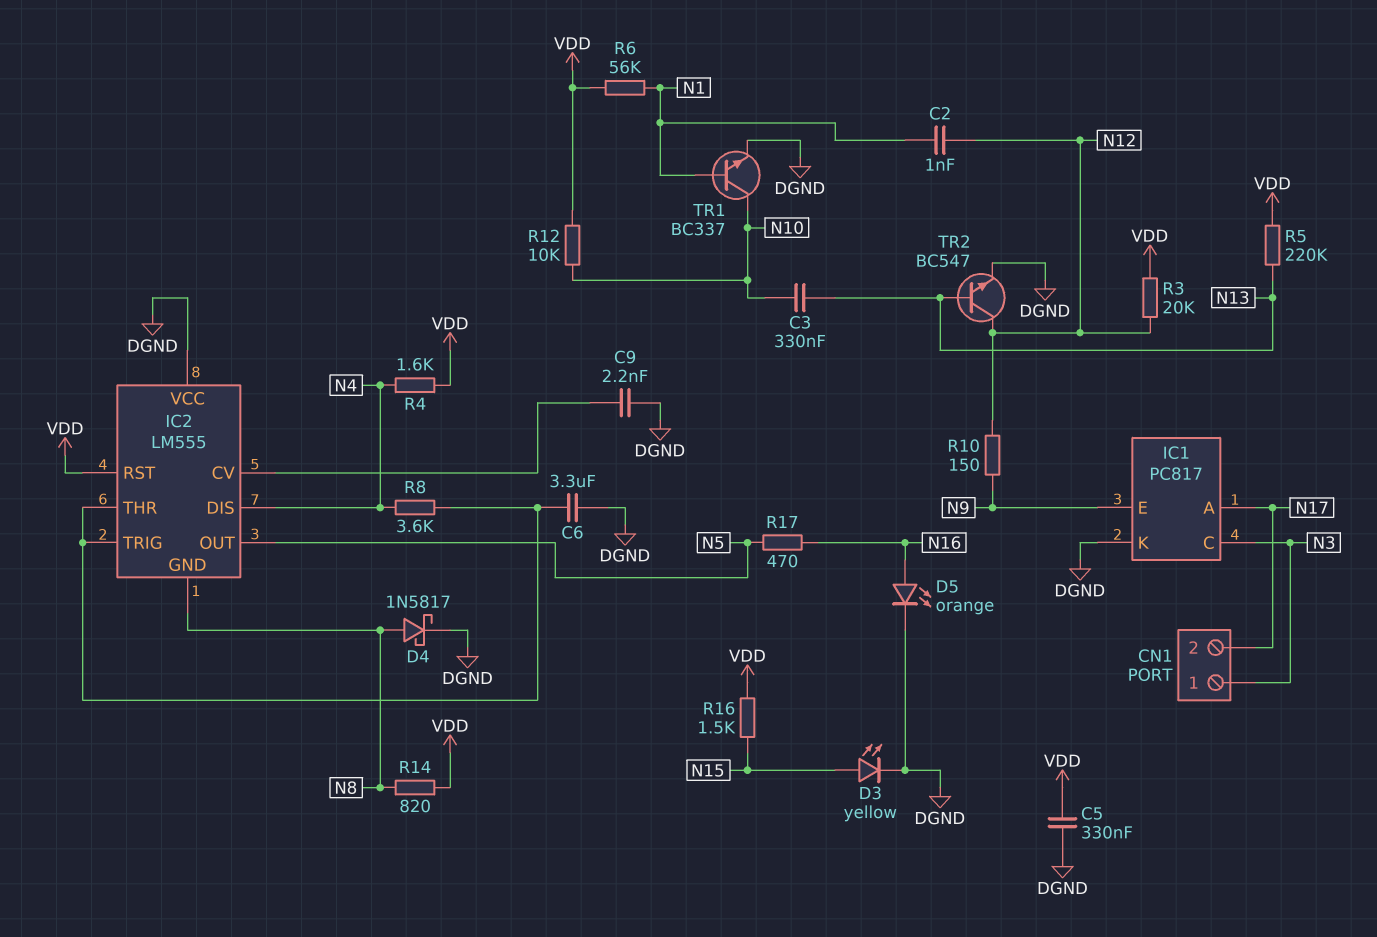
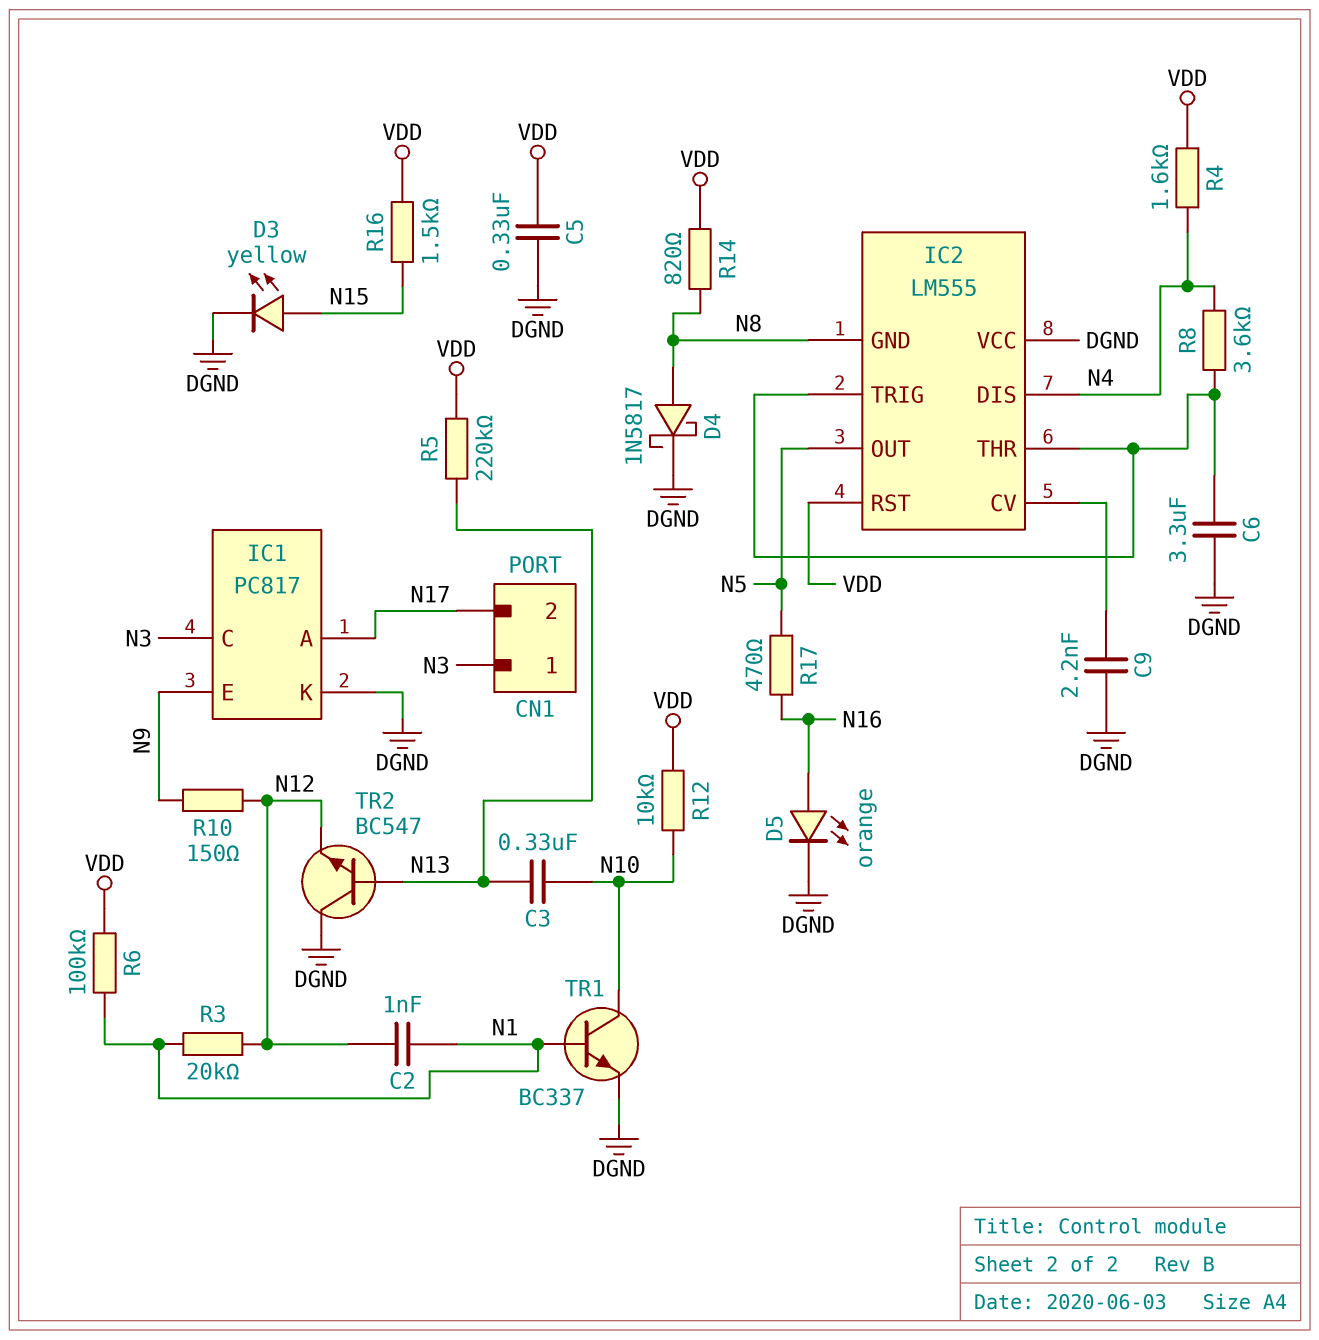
R3: 20k (N12, VDD) -> 20k (N1, N12)
R6: 56k (N1, VDD) -> 100k (N1, VDD)
TR2: NPN BC547 (B N13, C N12, E DGND) -> NPN BC547 (B N13, C DGND, E N12)

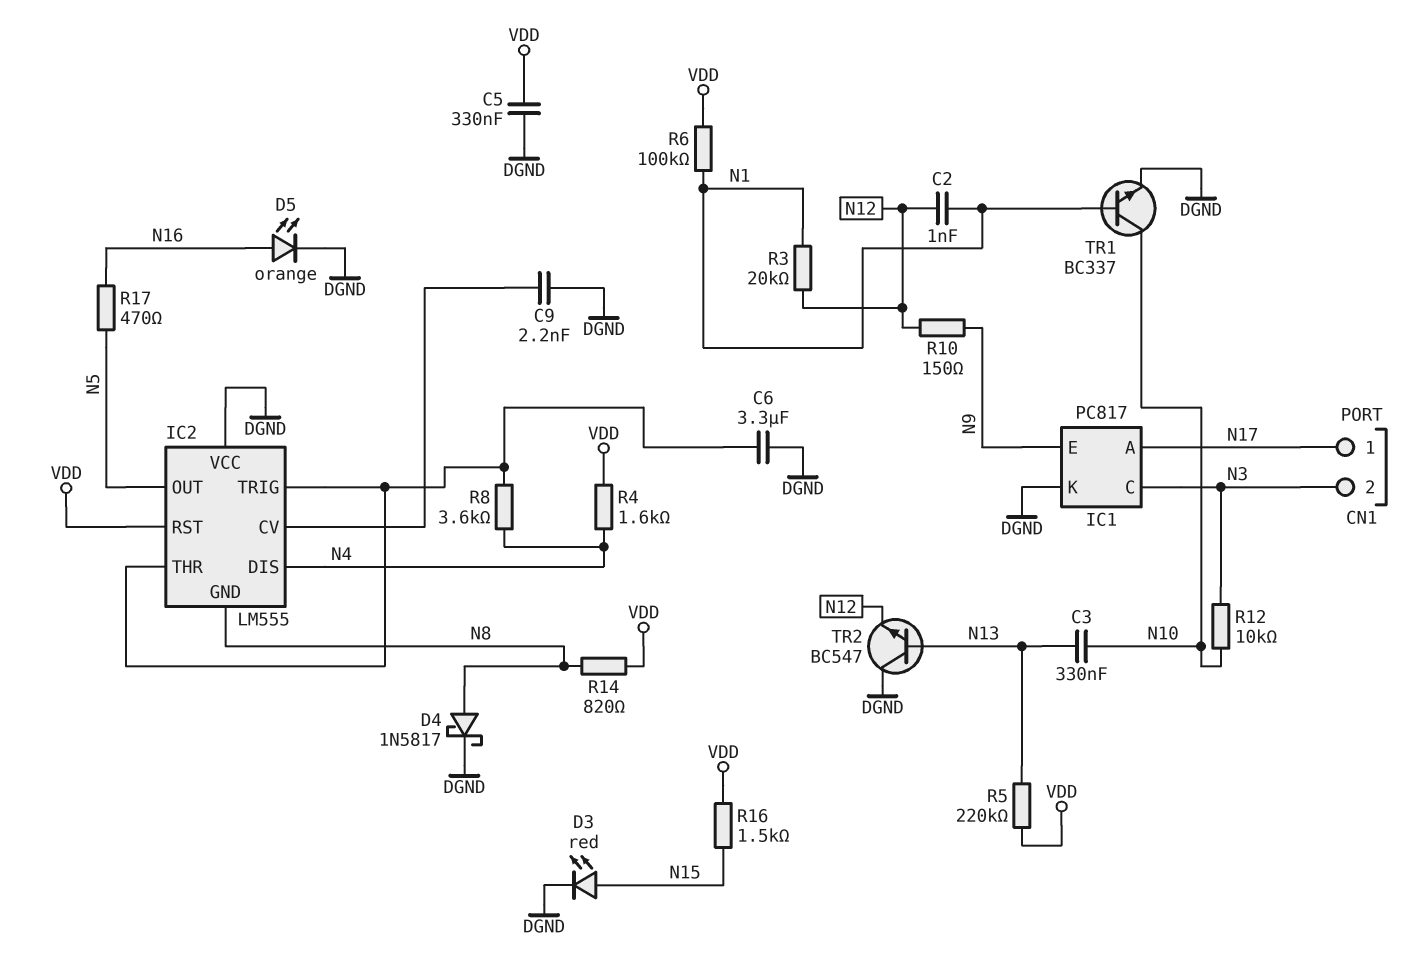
CN1 pin 1: N3 -> N17
CN1 pin 2: N17 -> N3
D3: LED yellow (A N15, K DGND) -> LED red (A N15, K DGND)
R12: 10k (N10, VDD) -> 10k (N3, N10)

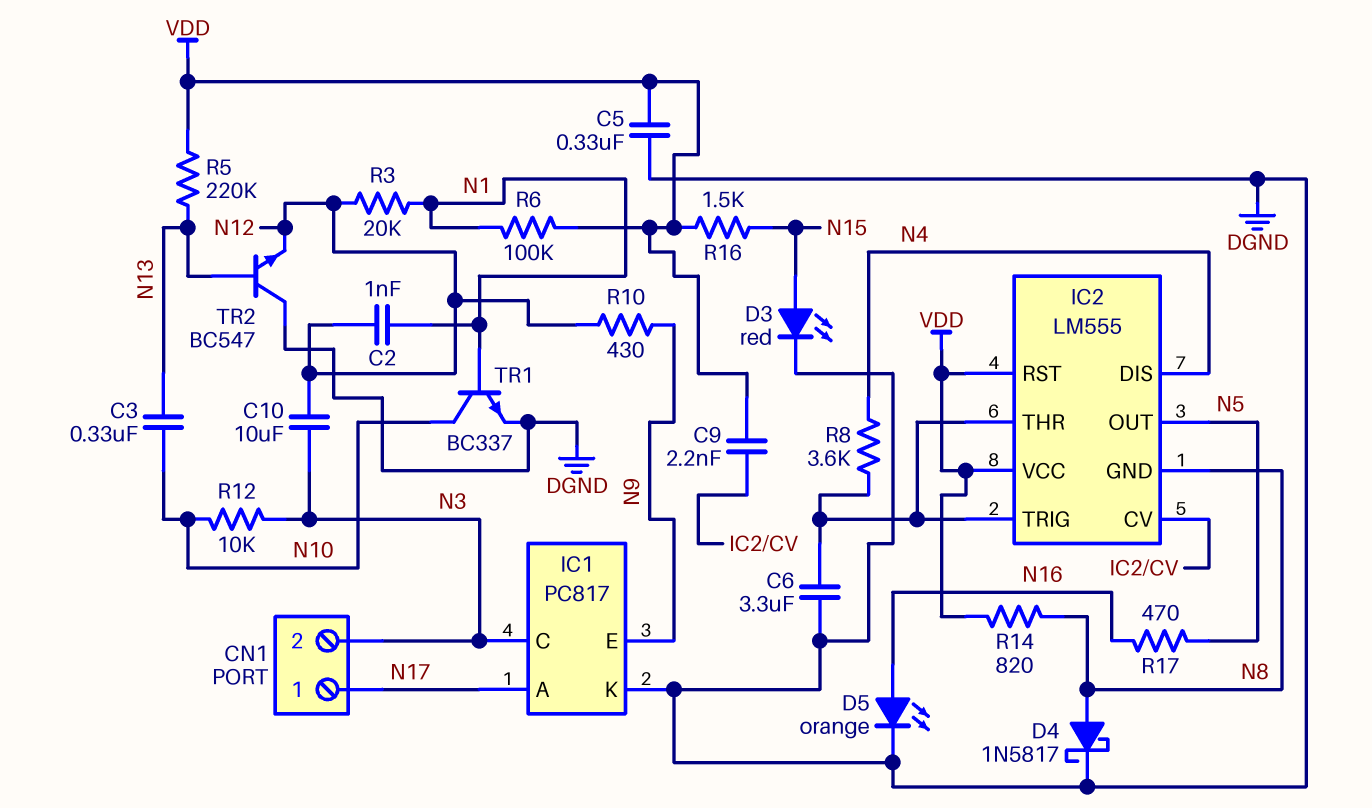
C9: 2.2nF (DGND, IC2/CV) -> 2.2nF (IC2/CV, VDD)
C10: none -> 10uF (N3, N12)
IC2 pin VCC: DGND -> VDD
R4: 1.6k (N4, VDD) -> none
R10: 150 (N9, N12) -> 430 (N9, N12)

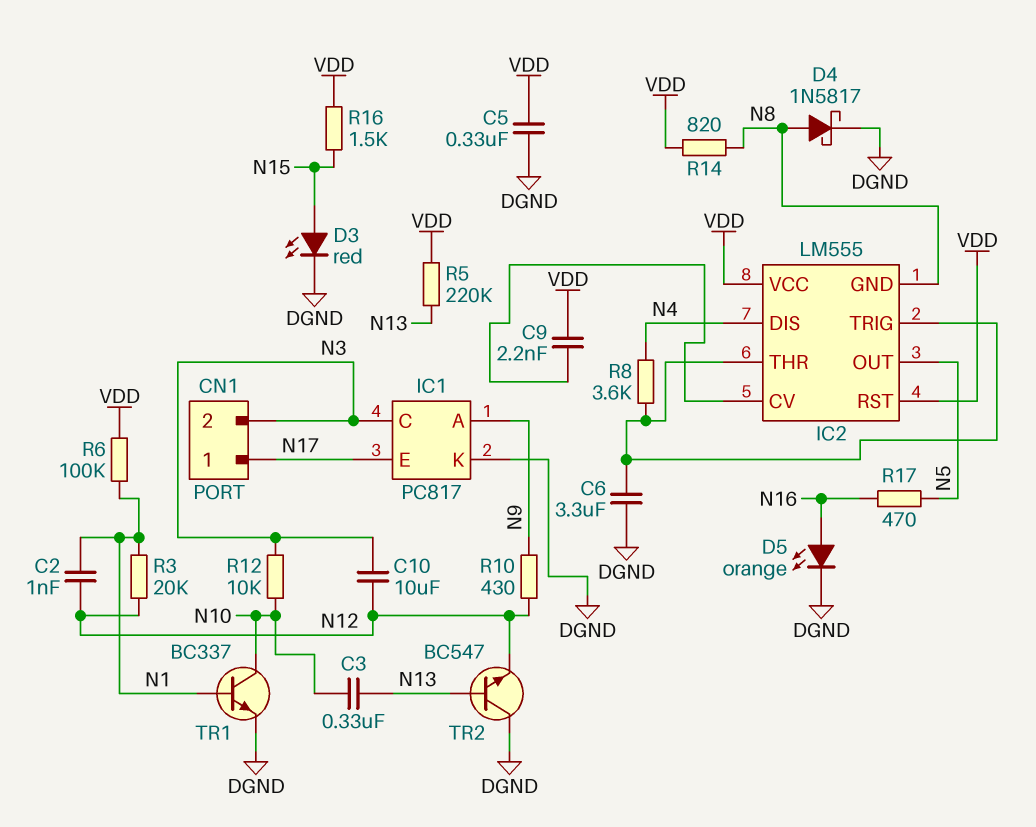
IC1 pin A: N17 -> N9
IC1 pin E: N9 -> N17

